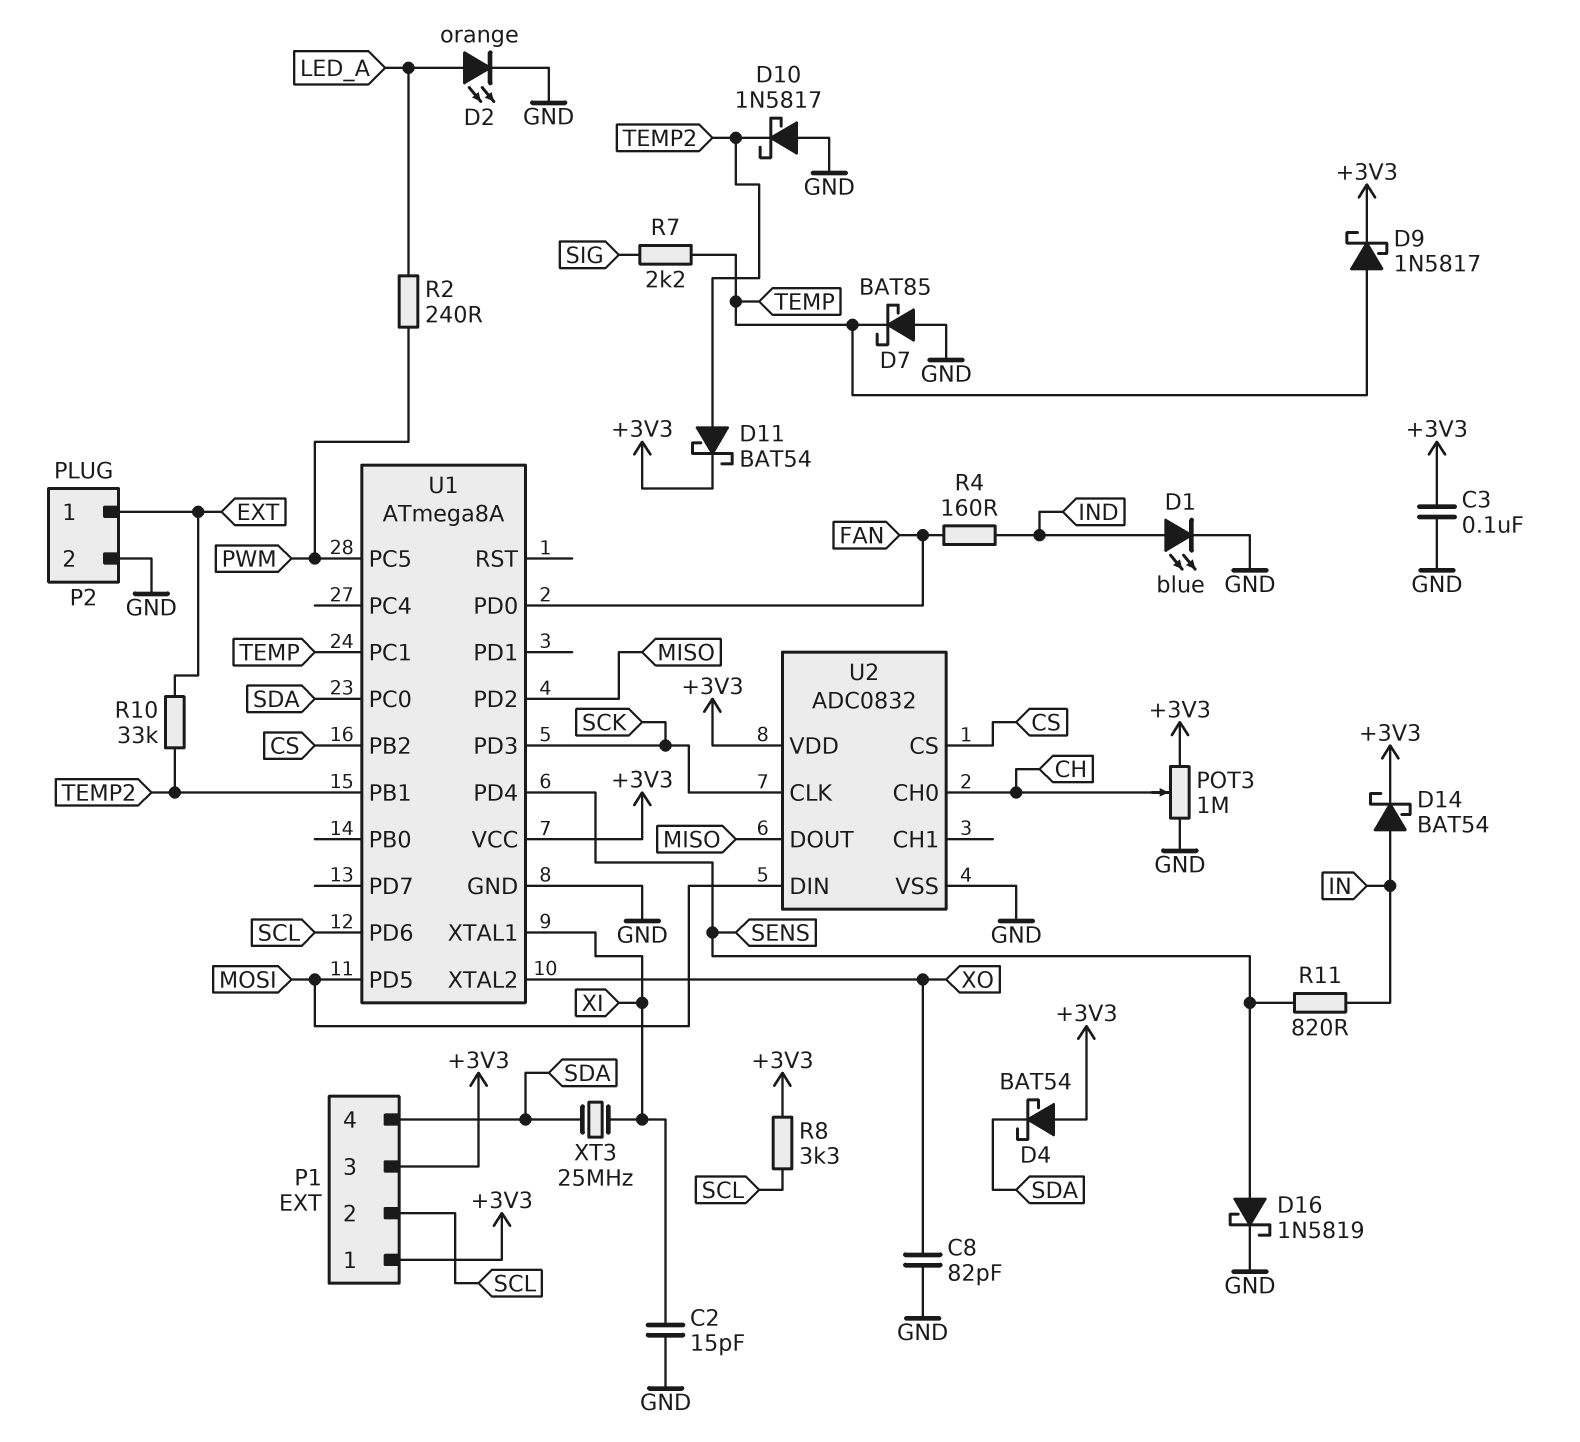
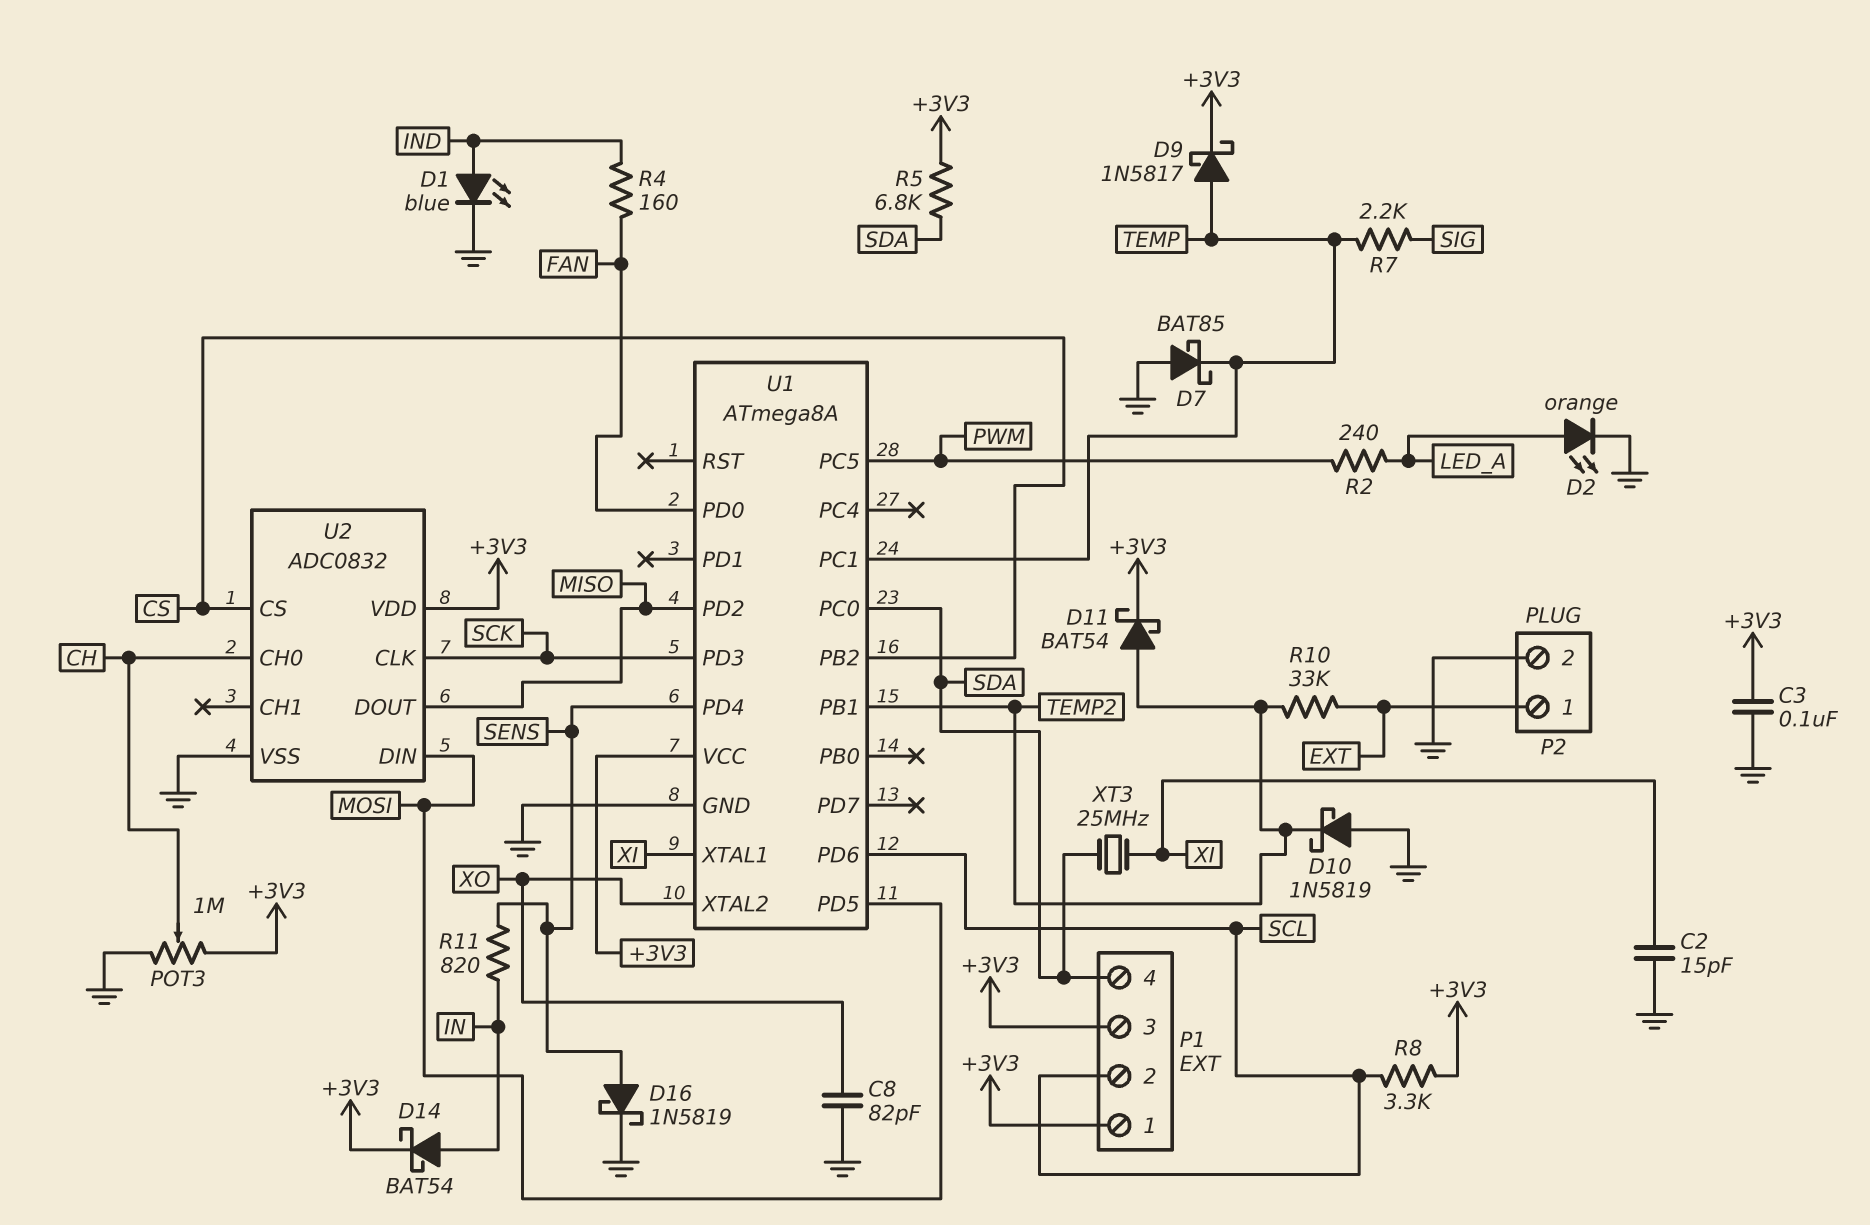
D4: schottky BAT54 (A +3V3, K SDA) -> none
D10: schottky 1N5817 (A GND, K TEMP2) -> schottky 1N5819 (A GND, K TEMP2)
R5: none -> 6.8k (+3V3, SDA)

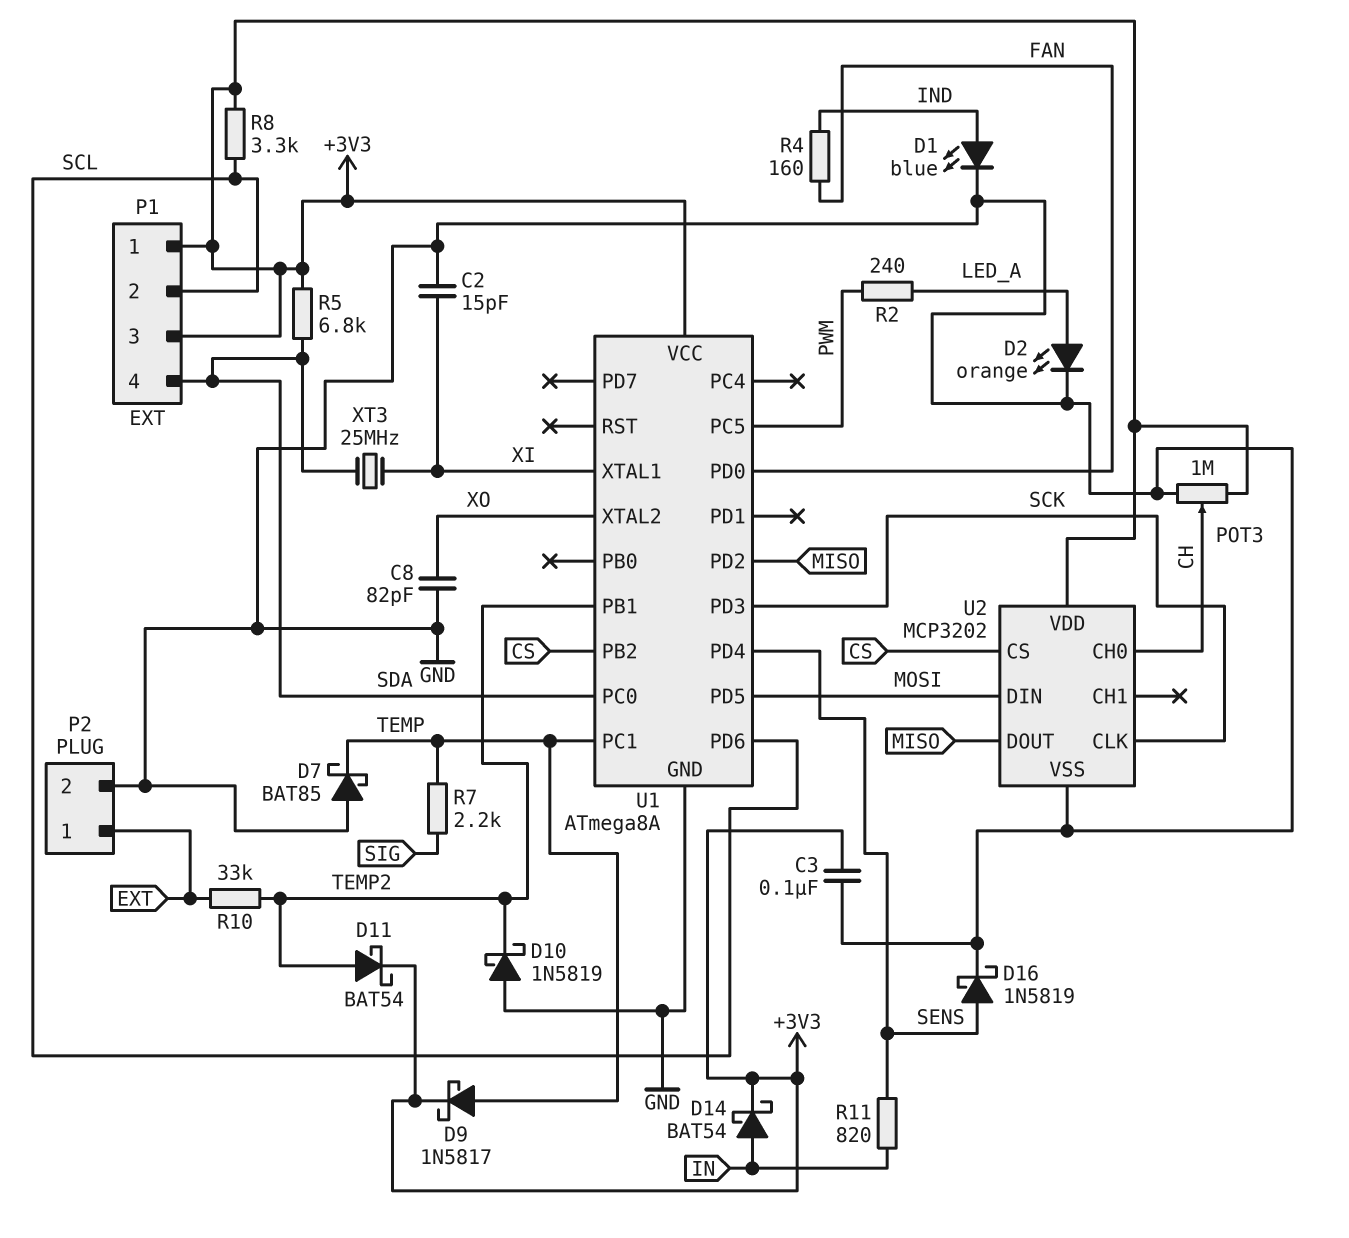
U2: ADC0832 -> MCP3202

